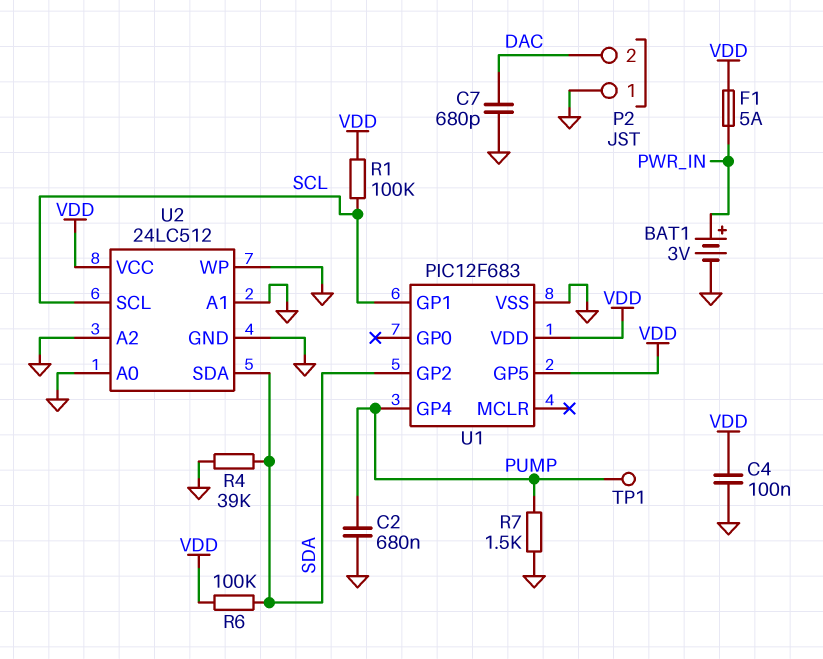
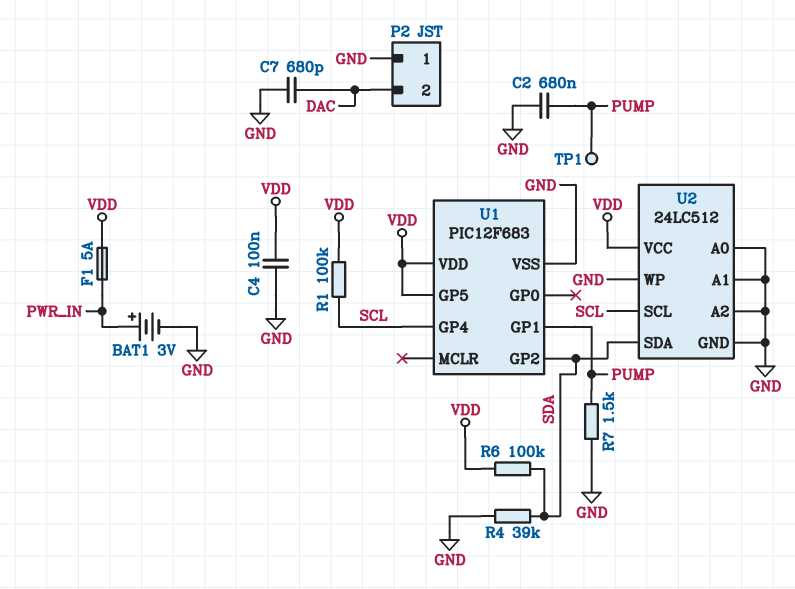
U1 pin GP1: SCL -> PUMP
U1 pin GP4: PUMP -> SCL

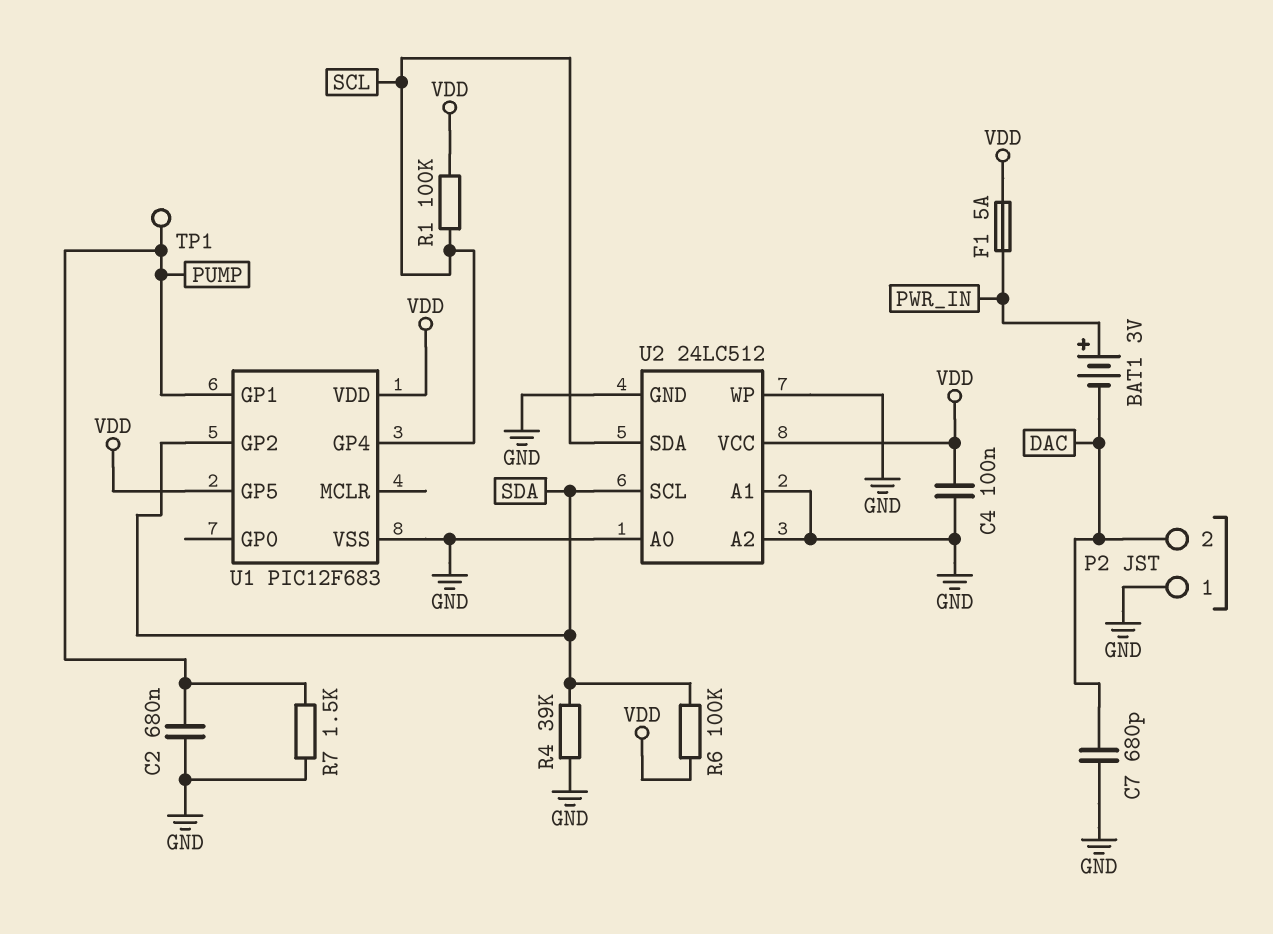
BAT1: 3V (plus PWR_IN, minus GND) -> 3V (plus PWR_IN, minus DAC)
U2 pin SCL: SCL -> SDA
U2 pin SDA: SDA -> SCL

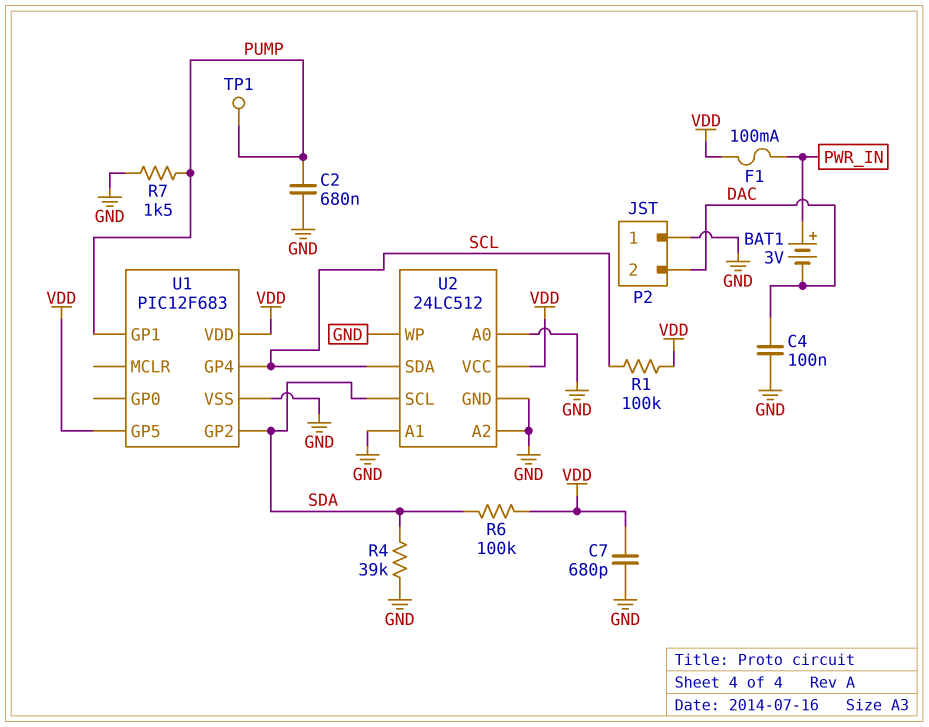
C4: 100nF (GND, VDD) -> 100nF (DAC, GND)
C7: 680pF (DAC, GND) -> 680pF (GND, VDD)
F1: 5A (PWR_IN, VDD) -> 100mA (PWR_IN, VDD)

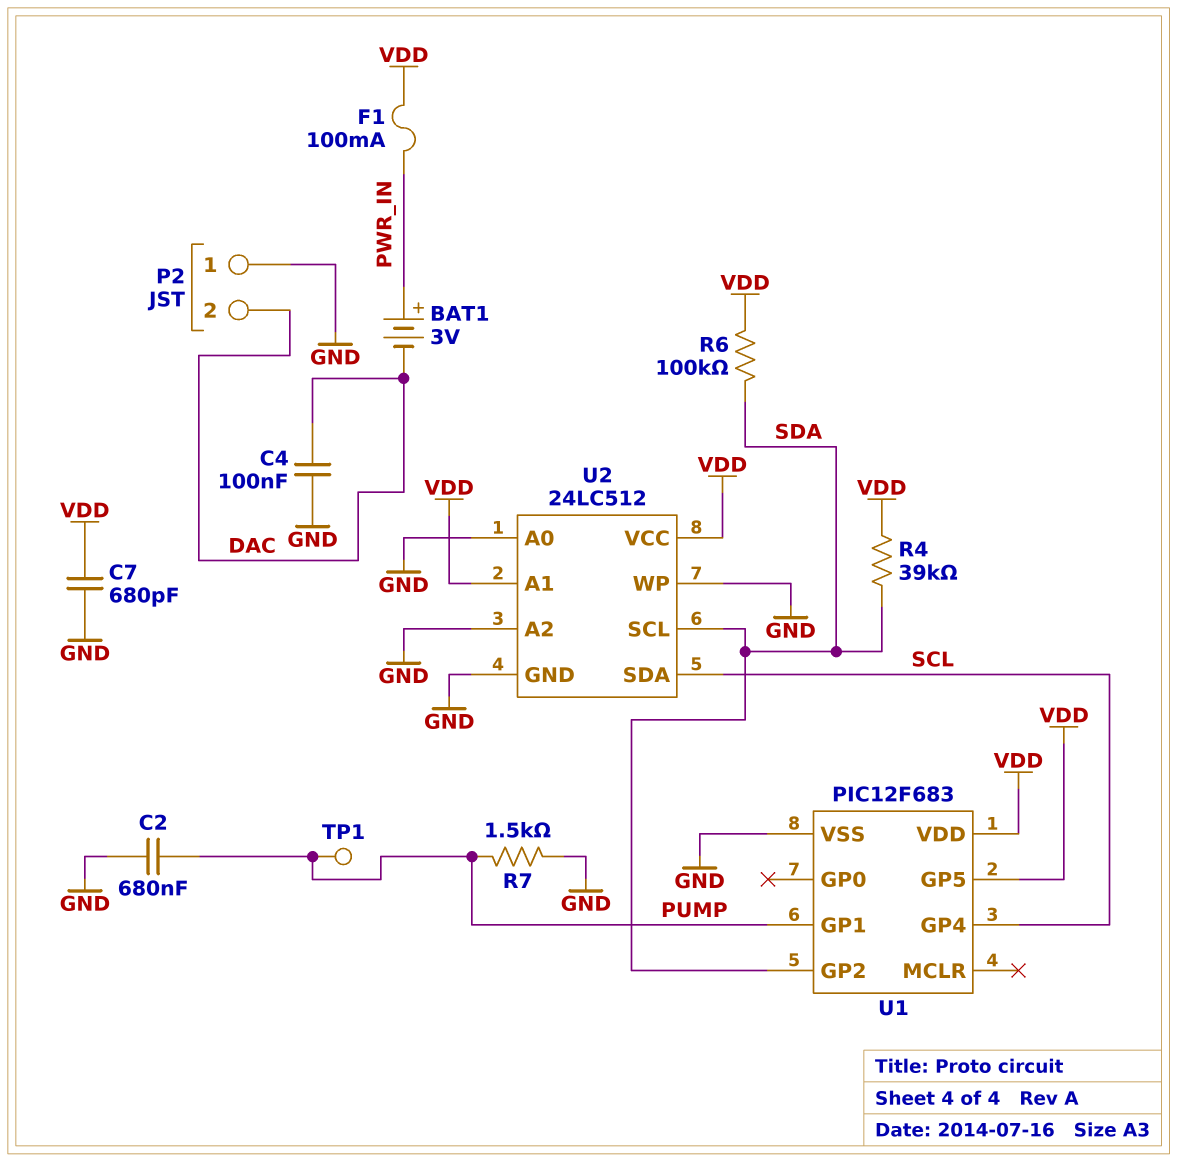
R1: 100k (SCL, VDD) -> none
R4: 39k (GND, SDA) -> 39k (SDA, VDD)
U2 pin A1: GND -> VDD

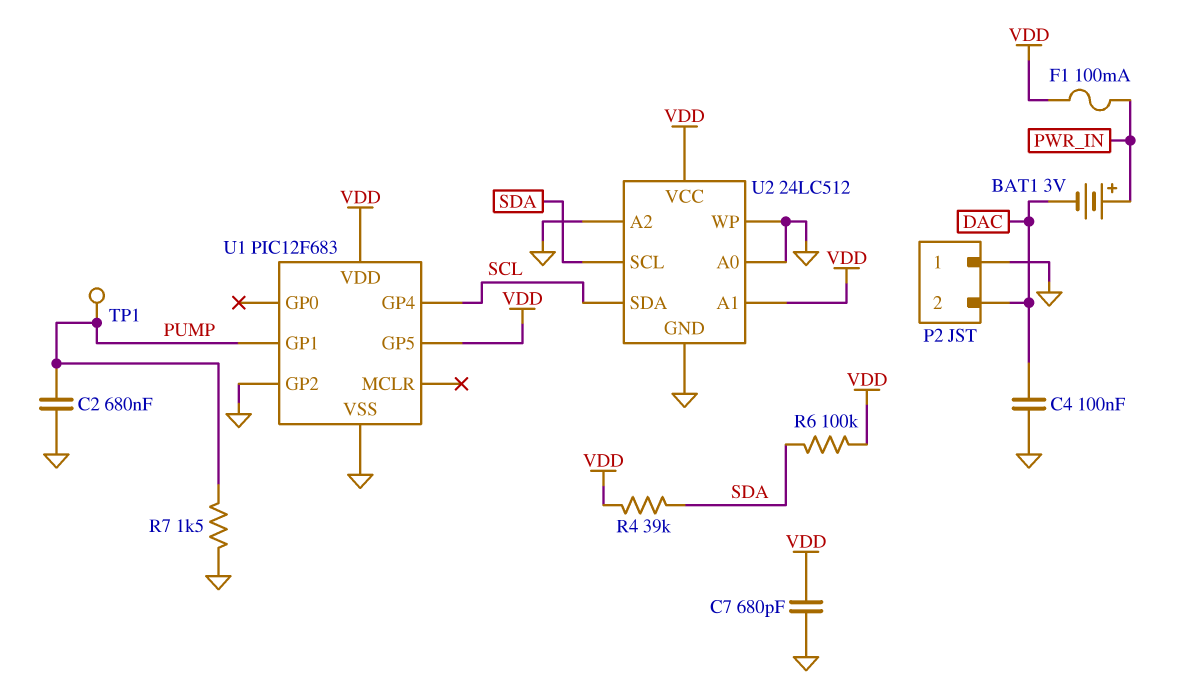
U1 pin GP2: SDA -> GND

